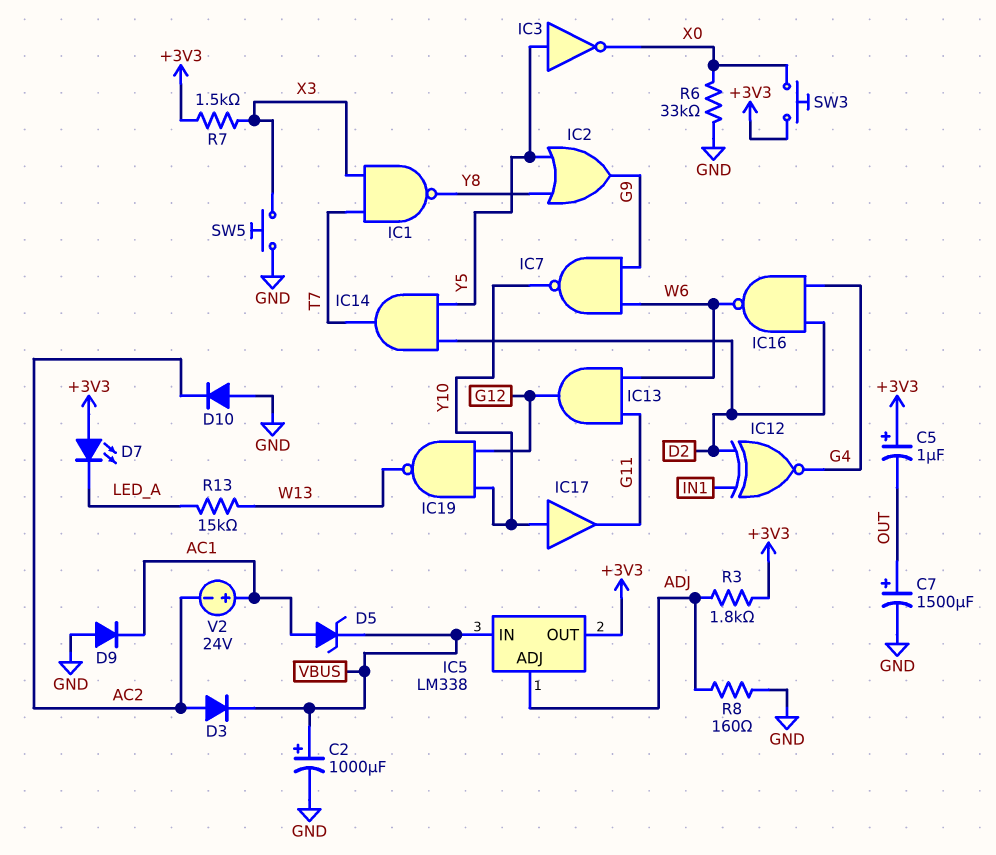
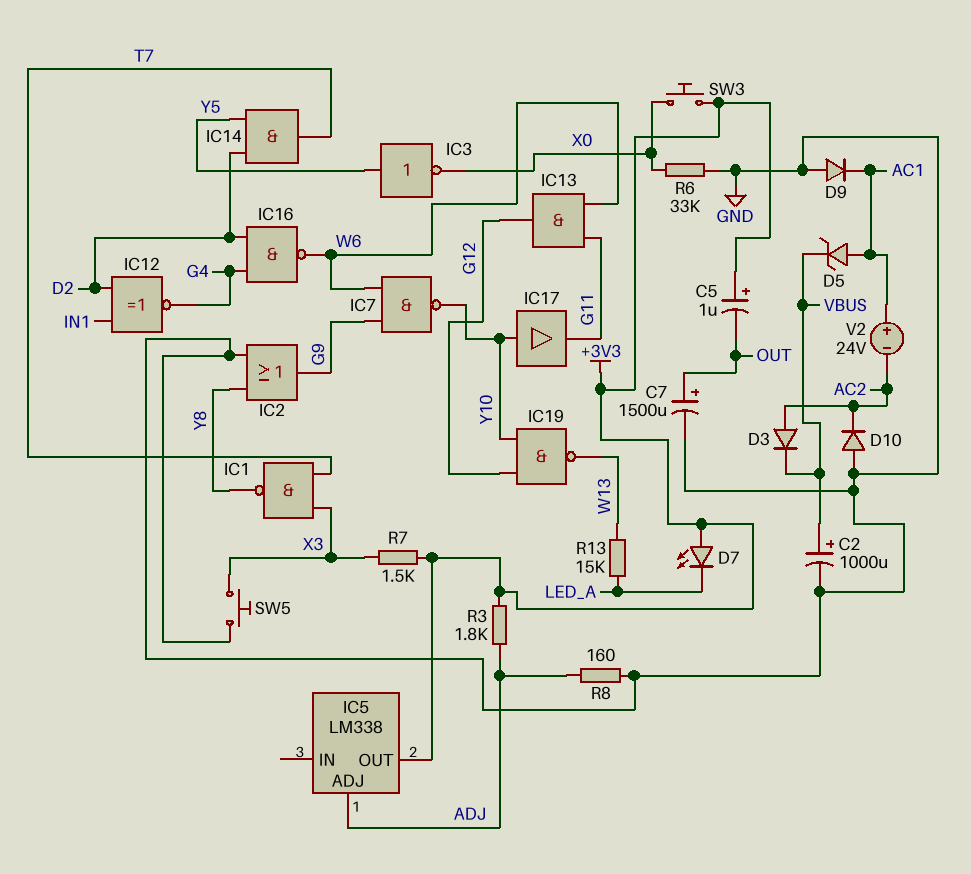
IC2: OR (in Y5, in Y8, out G9) -> OR (in GND, in Y8, out G9)
IC5 pin IN: VBUS -> none

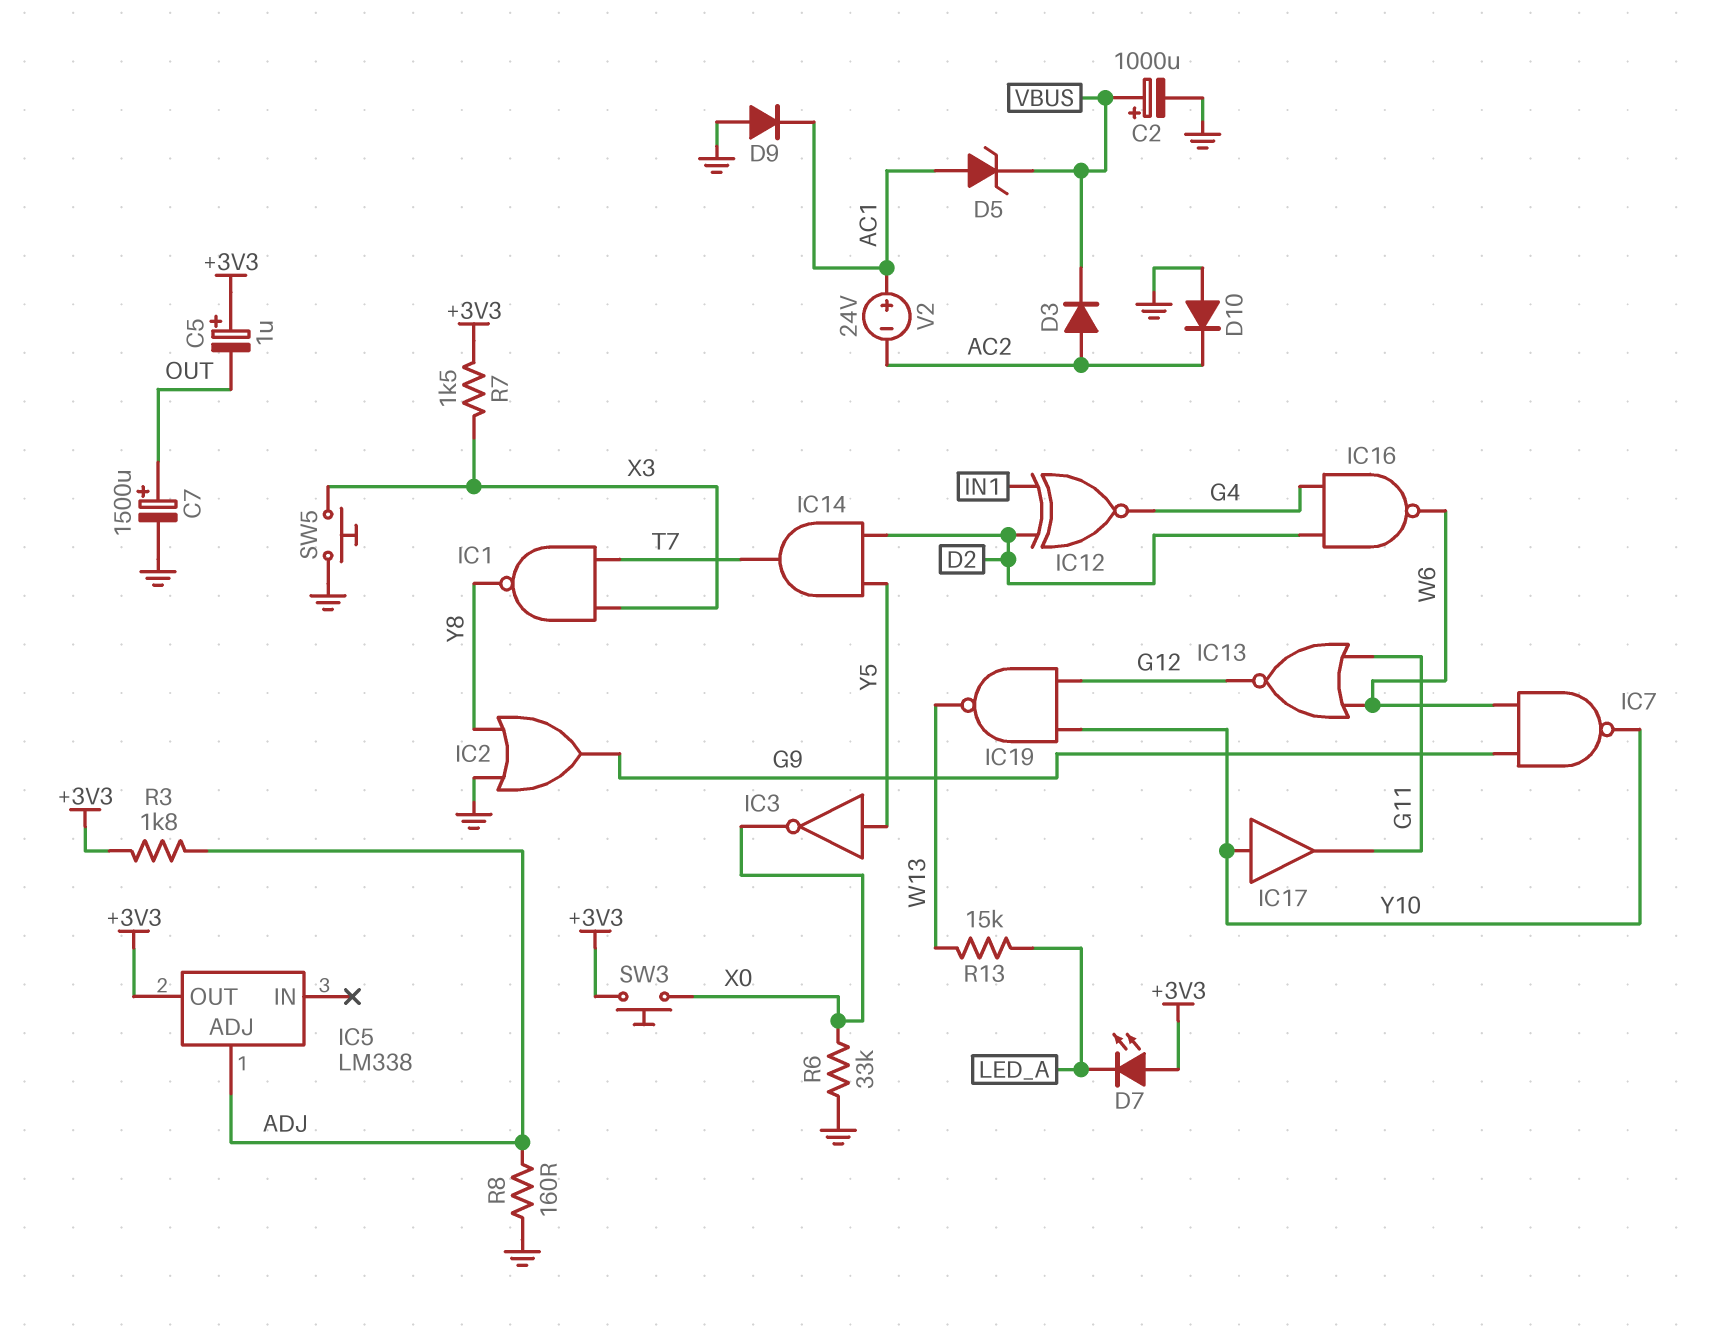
IC13: AND (in G11, in W6, out G12) -> NOR (in G11, in W6, out G12)

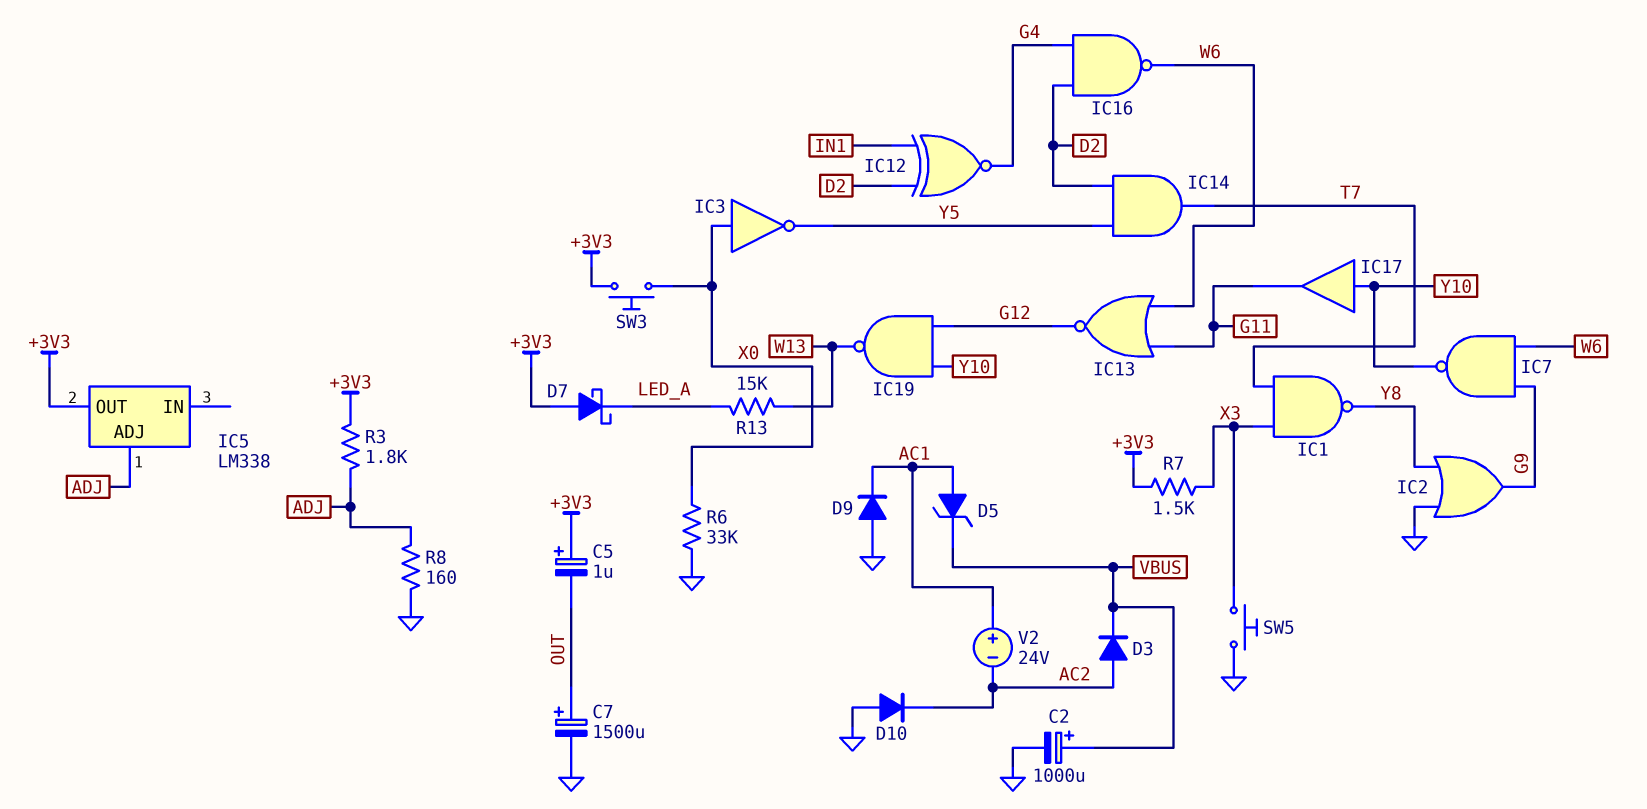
D7: LED (A +3V3, K LED_A) -> schottky (A +3V3, K LED_A)
IC3: NOT (in Y5, out X0) -> NOT (in X0, out Y5)

